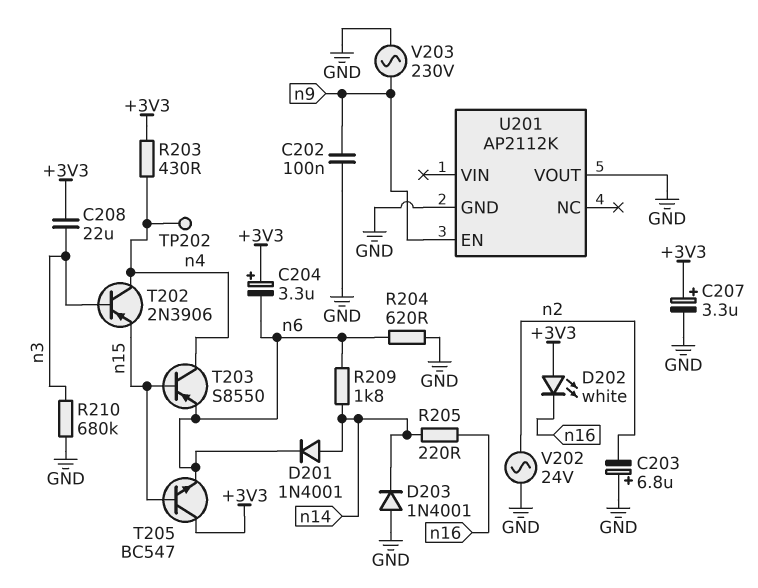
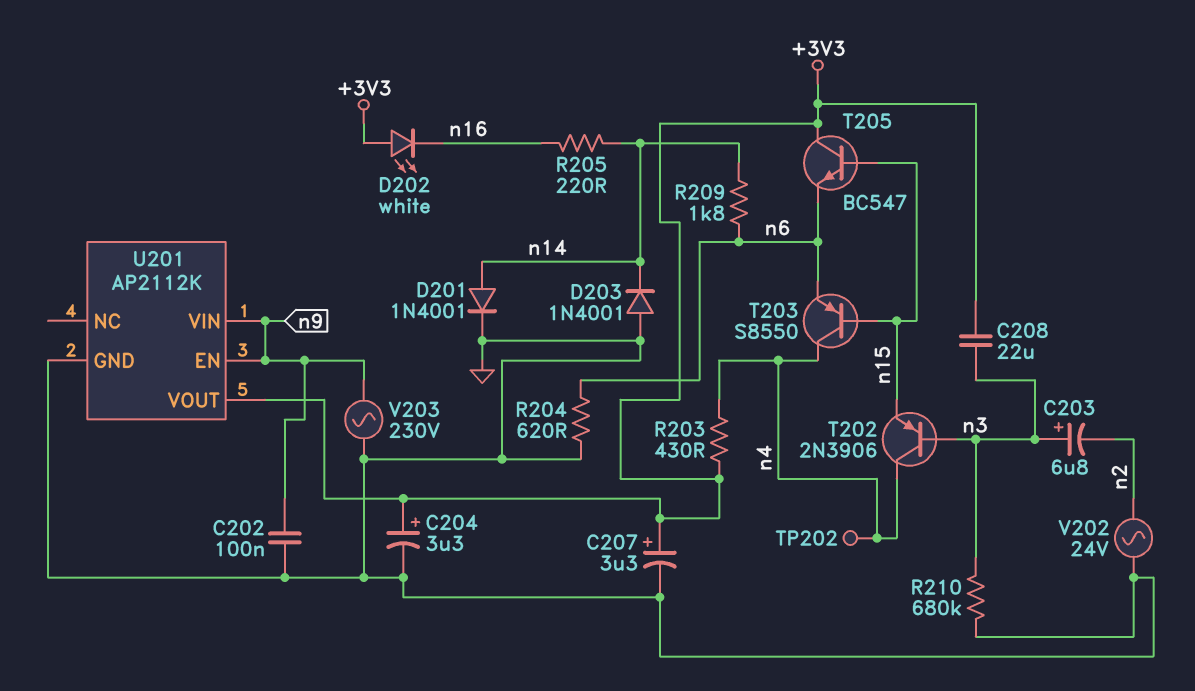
C203: 6.8uF (plus GND, minus n2) -> 6.8uF (plus n3, minus n2)
C204: 3.3uF (plus +3V3, minus n6) -> 3.3uF (plus +3V3, minus GND)
D201: diode 1N4001 (A n14, K n6) -> diode 1N4001 (A n14, K GND)
U201 pin VIN: none -> n9
U201 pin VOUT: GND -> +3V3

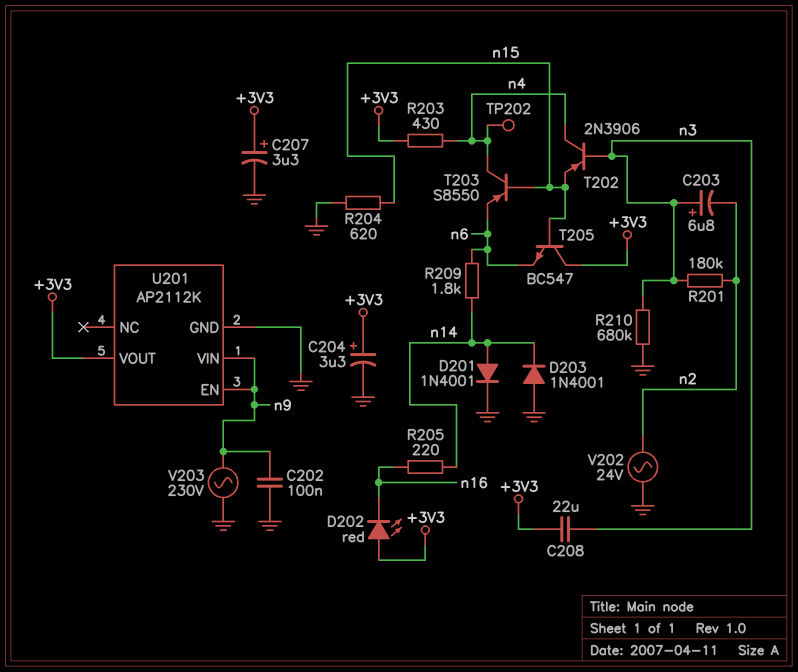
D202: LED white (A +3V3, K n16) -> LED red (A +3V3, K n16)
R201: none -> 180k (n2, n3)
R204: 620 (GND, n6) -> 620 (GND, n15)

